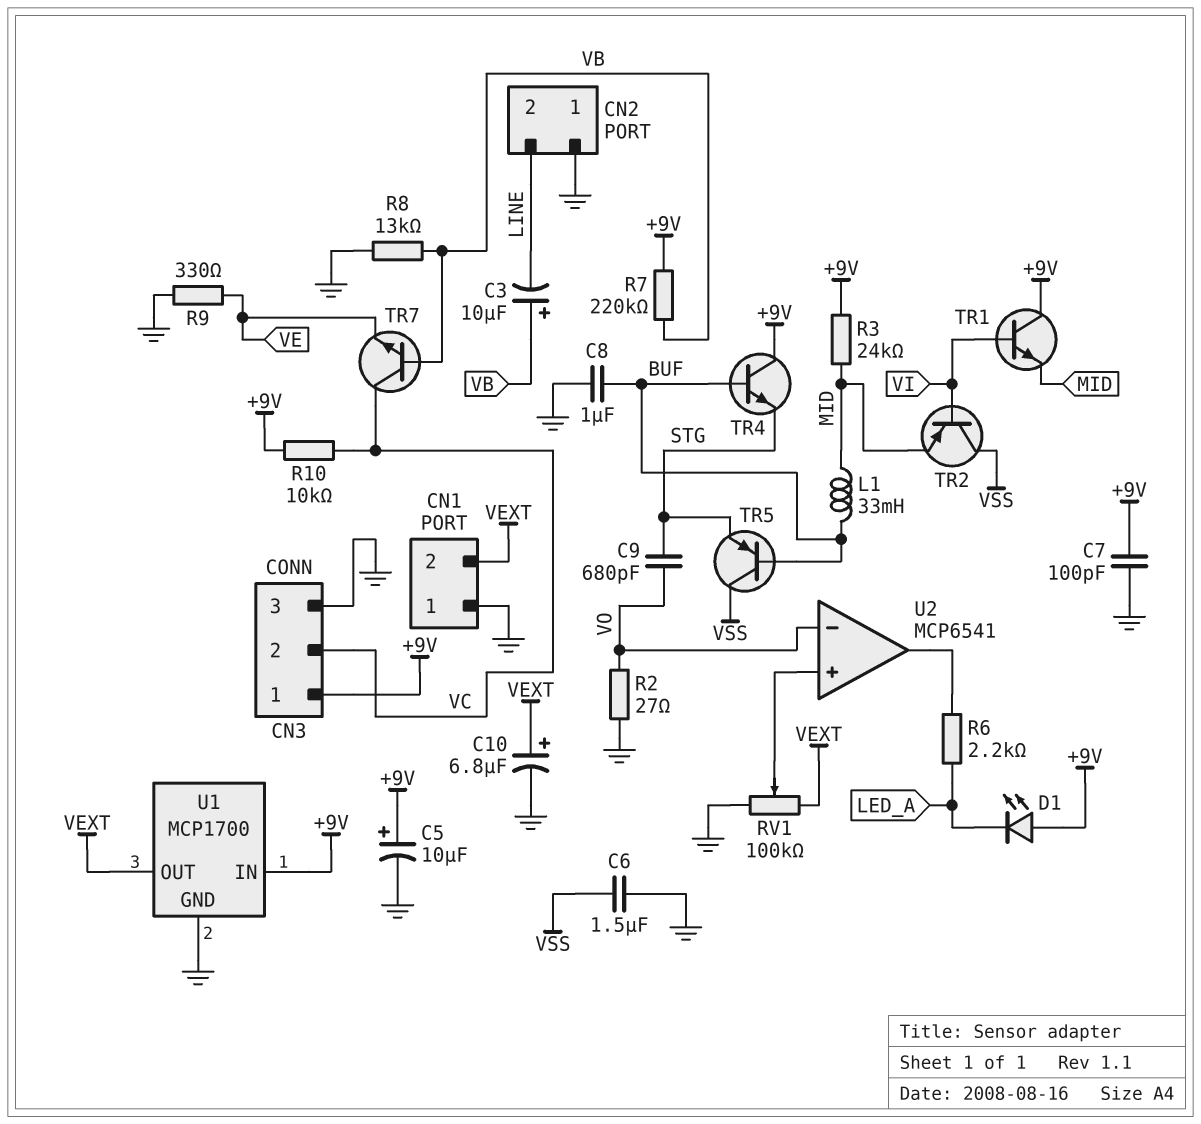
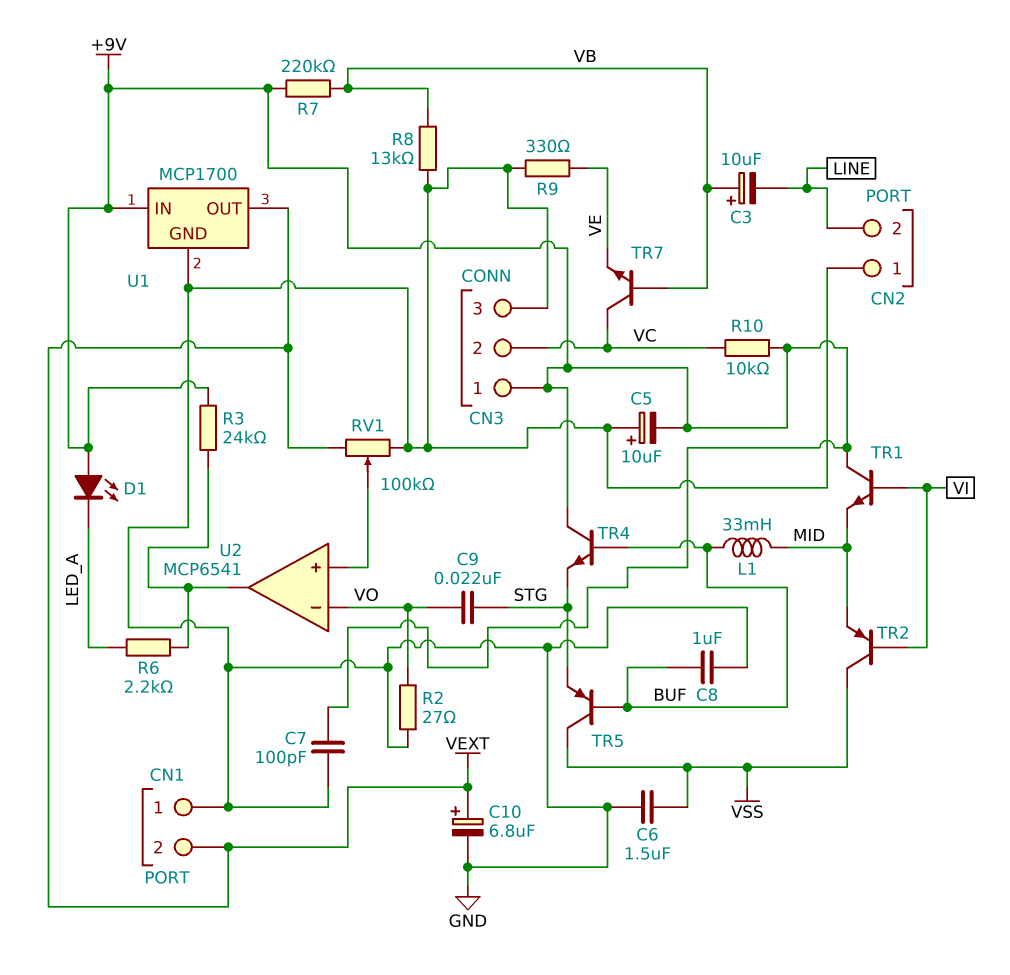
C5: 10uF (plus +9V, minus GND) -> 10uF (plus GND, minus +9V)
C9: 680pF (STG, VO) -> 22nF (STG, VO)
R3: 24k (+9V, MID) -> 24k (+9V, U2/out)

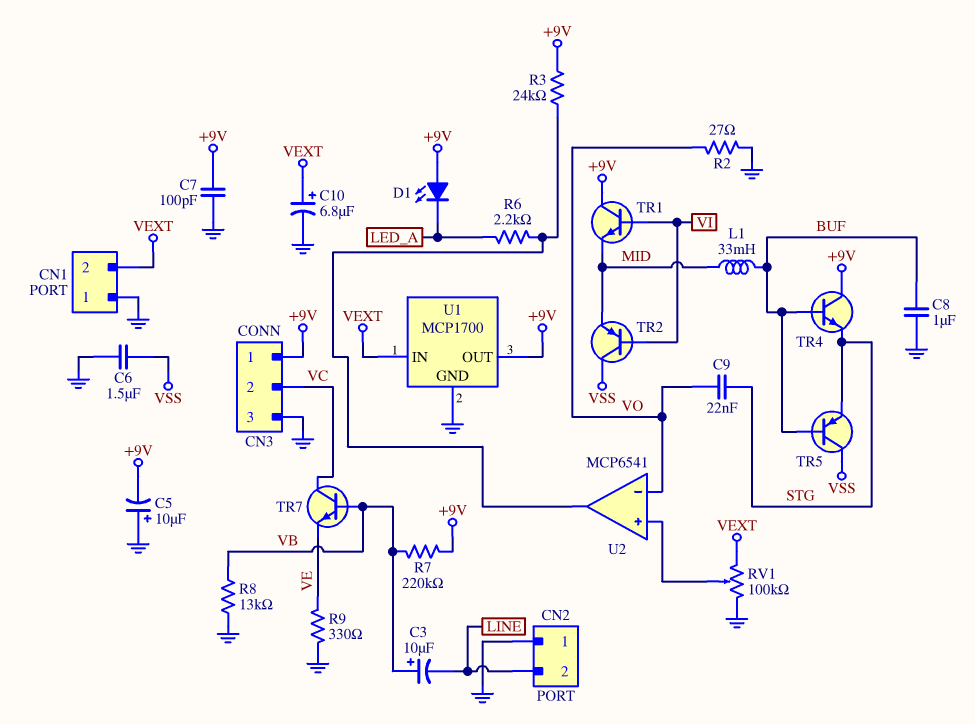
R10: 10k (+9V, VC) -> none
U1 pin IN: +9V -> VEXT
U1 pin OUT: VEXT -> +9V

